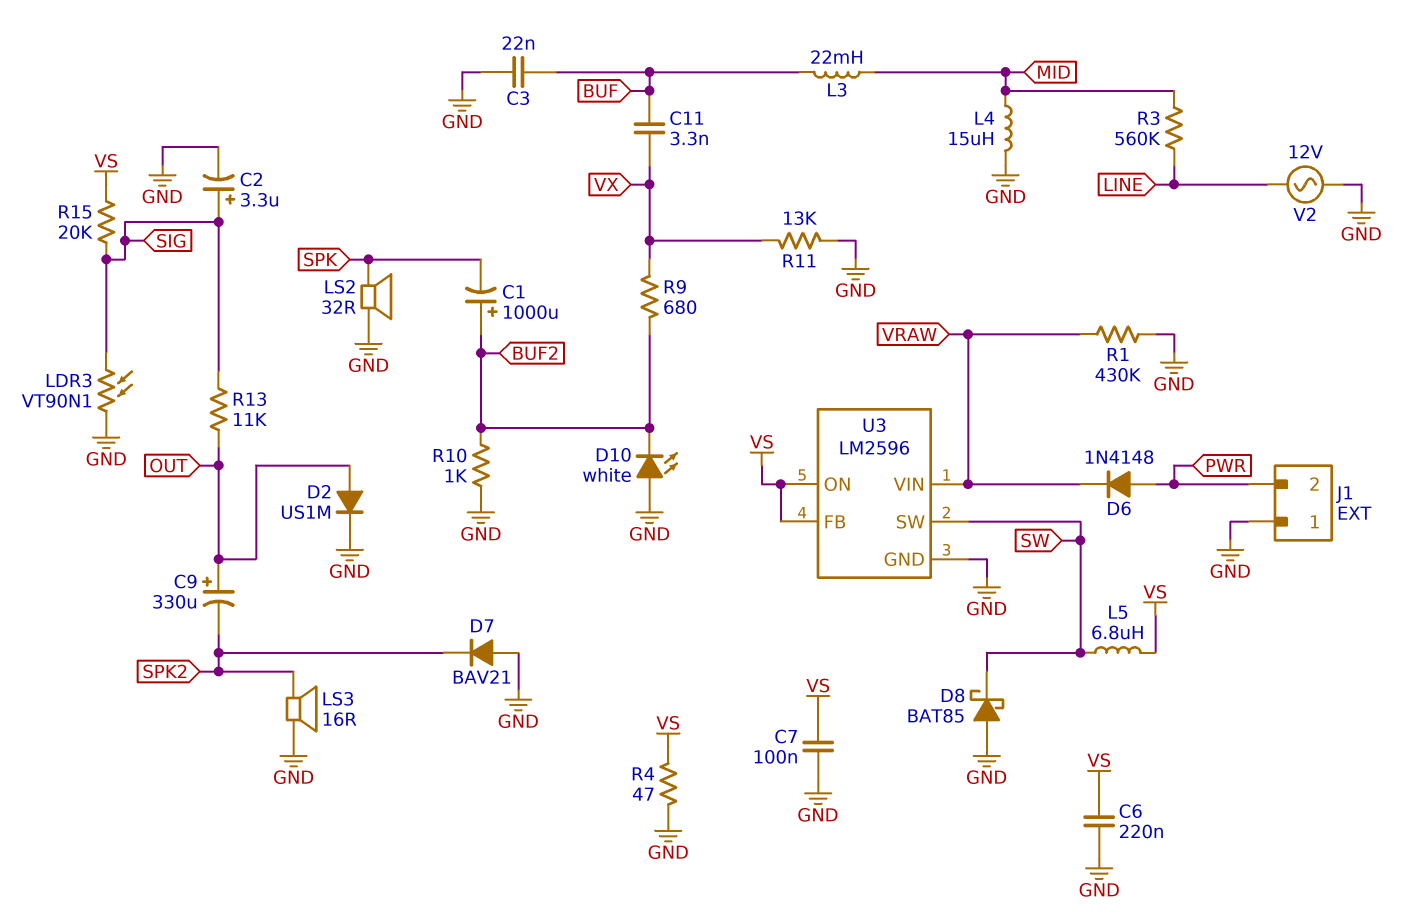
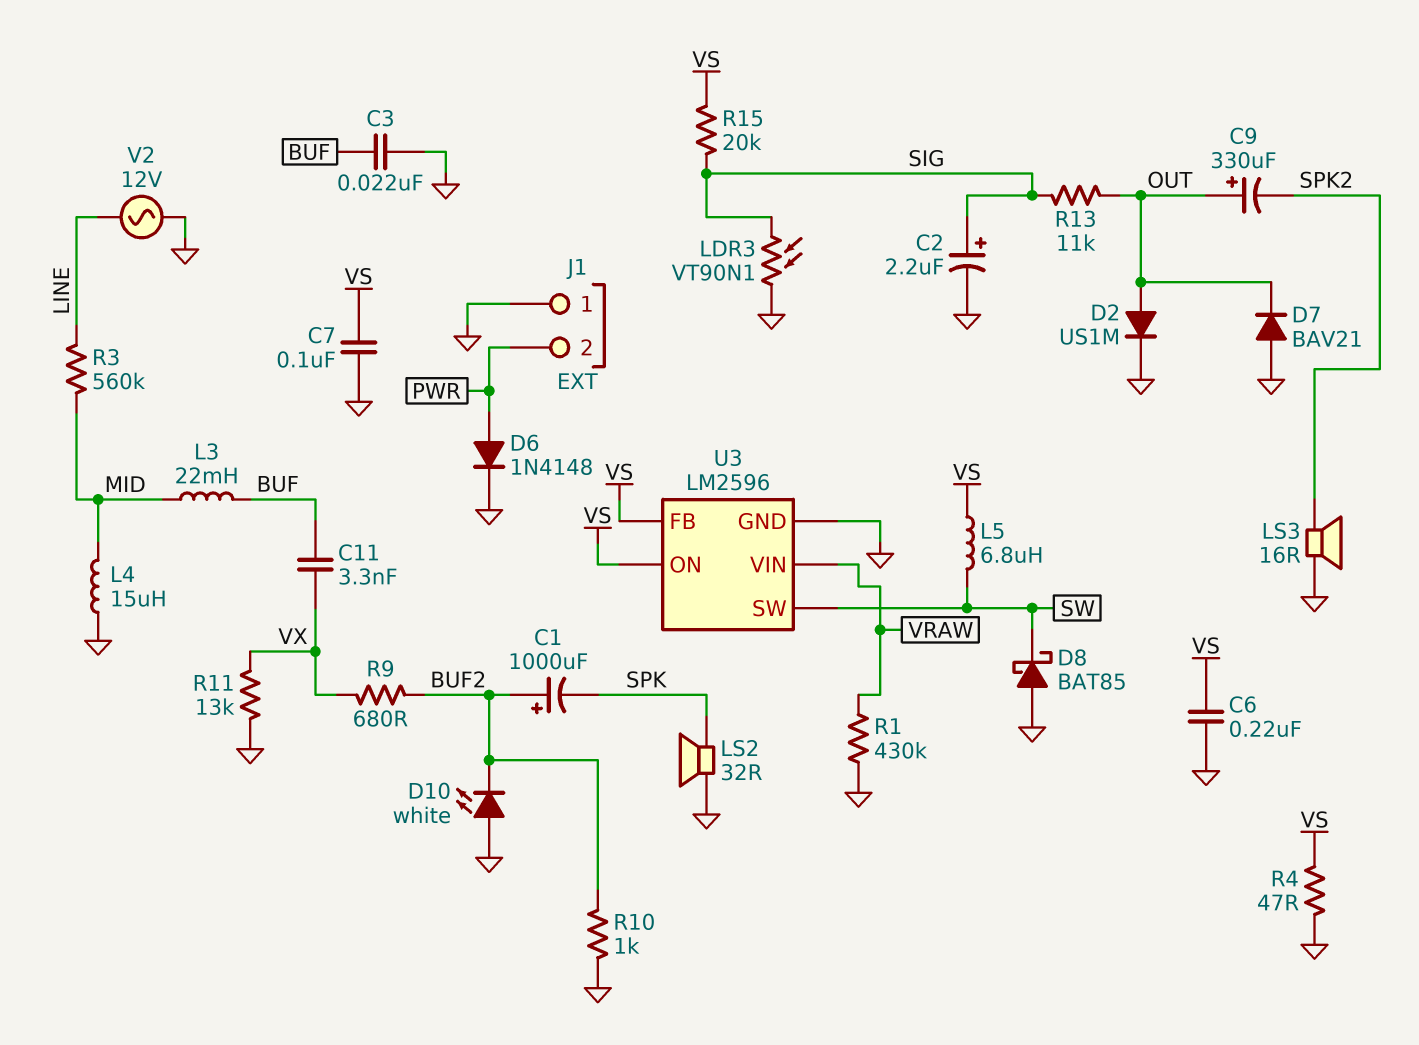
C2: 3.3uF (plus SIG, minus GND) -> 2.2uF (plus SIG, minus GND)
D6: diode 1N4148 (A PWR, K VRAW) -> diode 1N4148 (A PWR, K GND)
D7: diode BAV21 (A GND, K SPK2) -> diode BAV21 (A GND, K OUT)

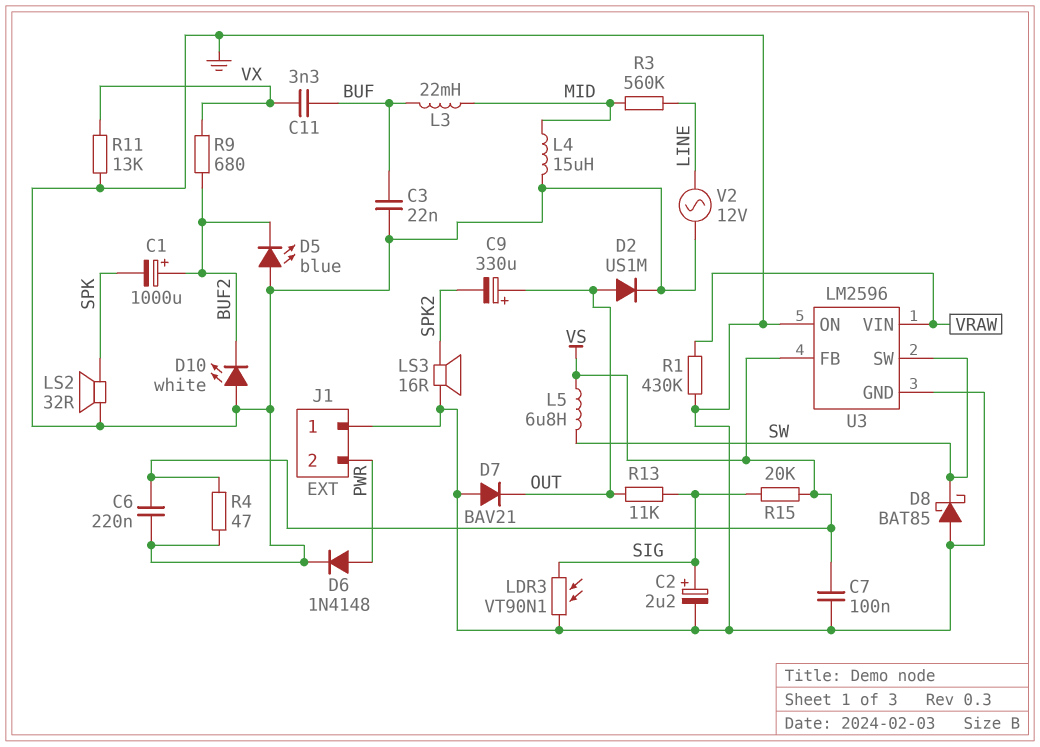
D5: none -> LED blue (A GND, K BUF2)
R10: 1k (BUF2, GND) -> none
U3 pin ON: VS -> GND

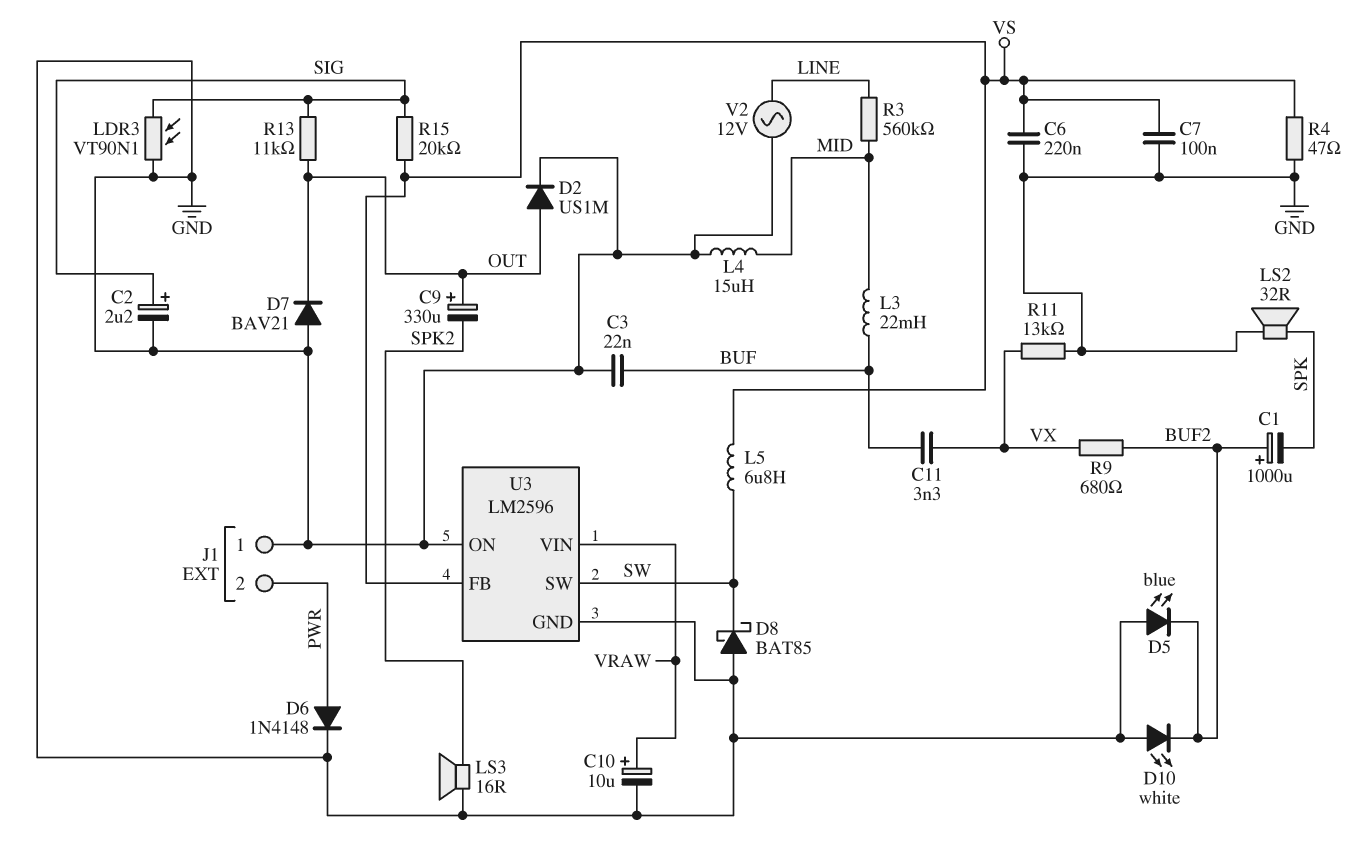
C10: none -> 10uF (plus VRAW, minus GND)
R1: 430k (GND, VRAW) -> none

